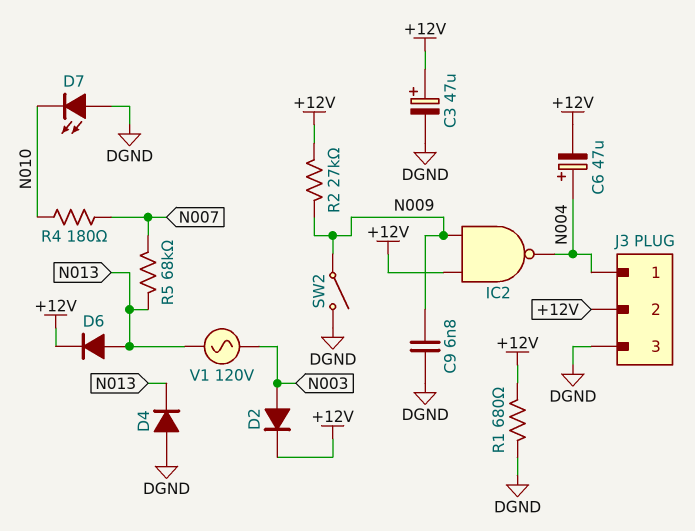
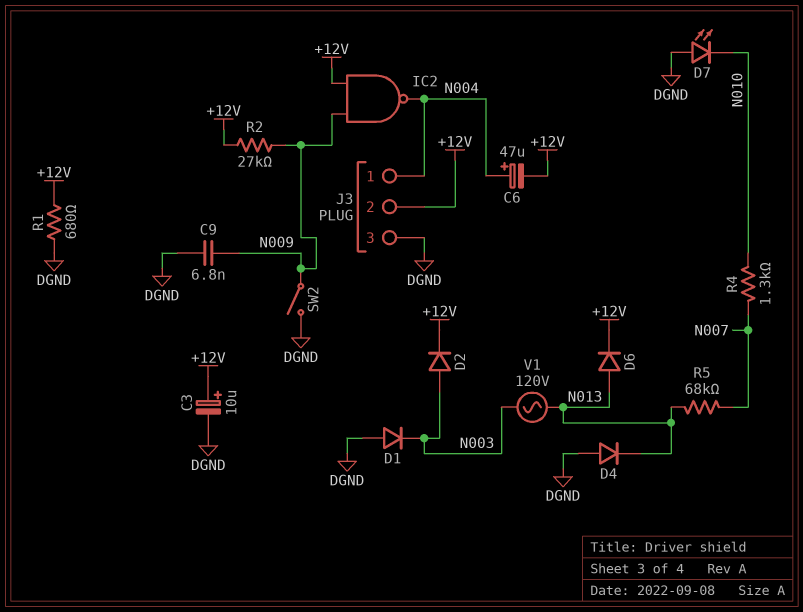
C3: 47uF (plus +12V, minus DGND) -> 10uF (plus +12V, minus DGND)
D1: none -> diode (A DGND, K N003)
R4: 180 (N007, N010) -> 1.3k (N007, N010)

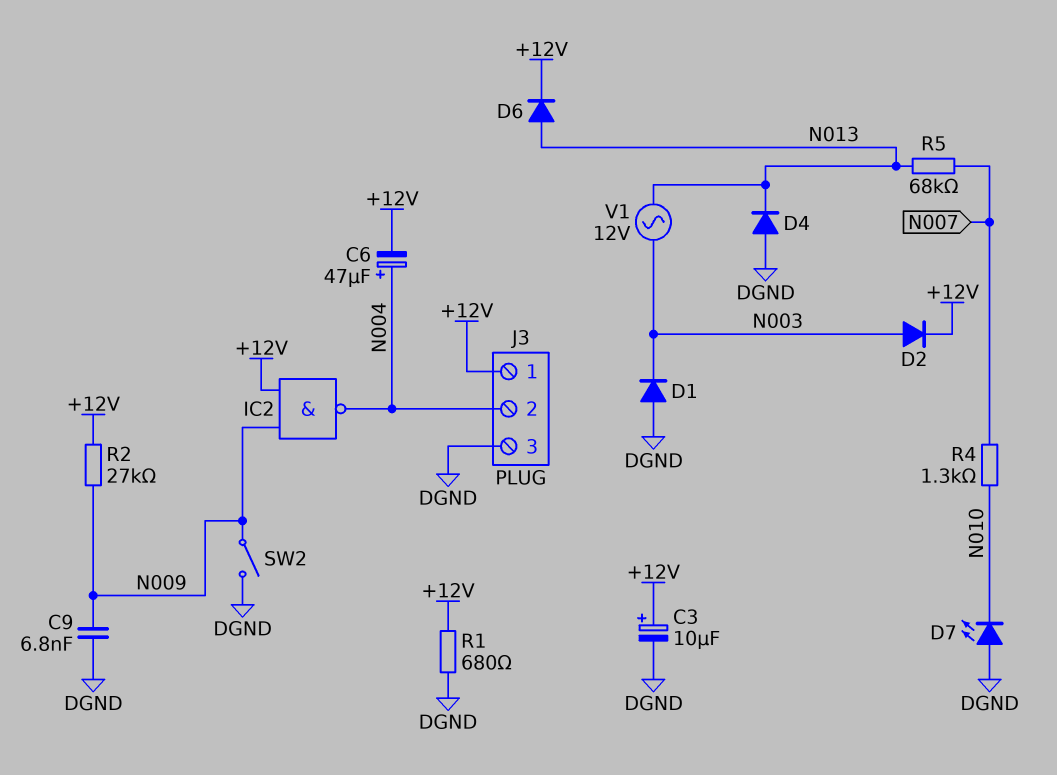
J3 pin 1: N004 -> +12V
J3 pin 2: +12V -> N004
V1: AC 120V (N003, N013) -> AC 12V (N003, N013)

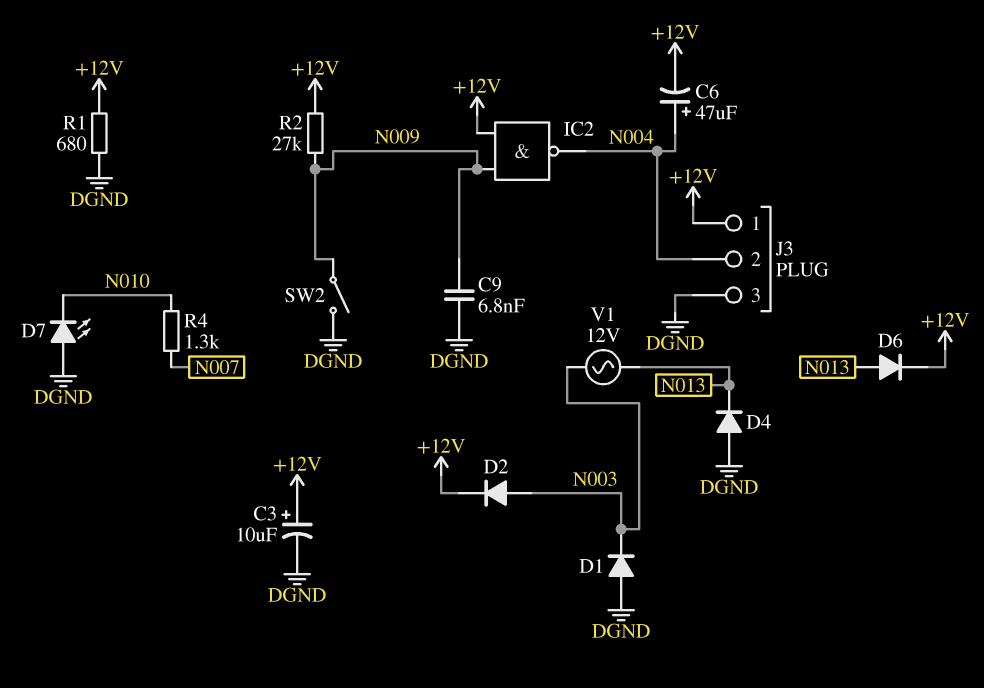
R5: 68k (N007, N013) -> none

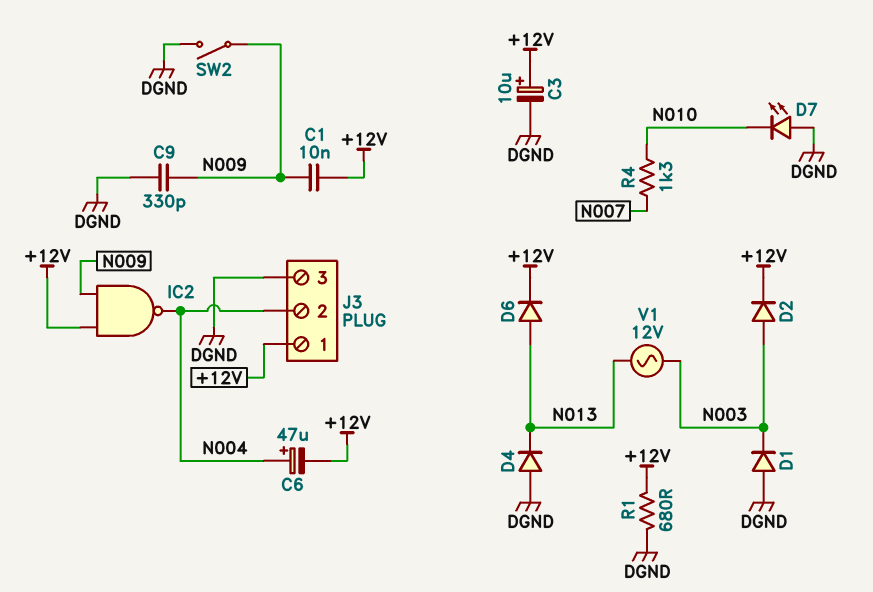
C1: none -> 10nF (+12V, N009)
C9: 6.8nF (DGND, N009) -> 330pF (DGND, N009)
R2: 27k (+12V, N009) -> none

